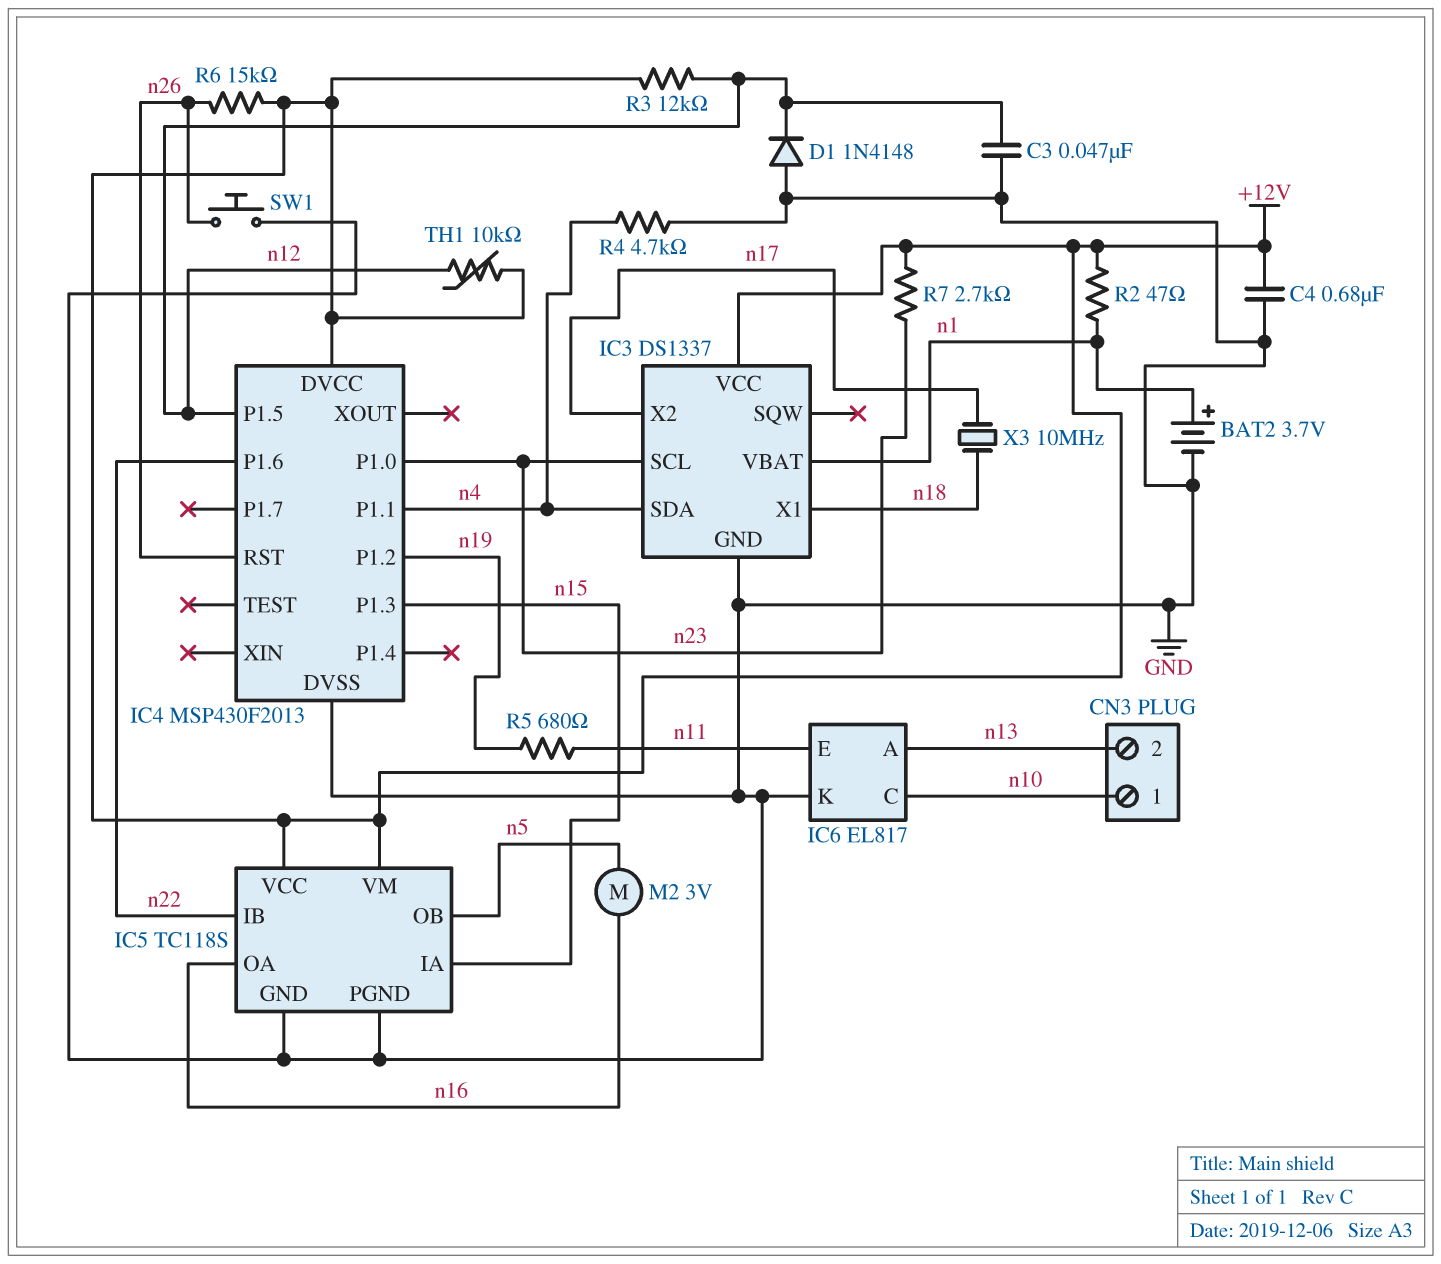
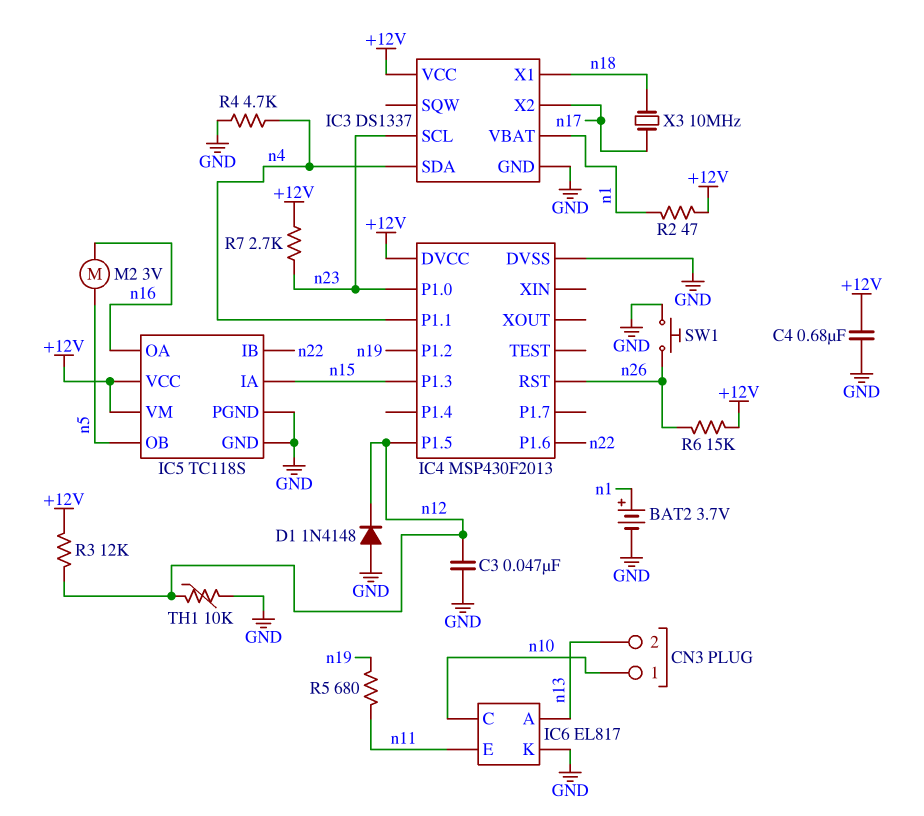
TH1: 10k (+12V, n12) -> 10k (GND, n12)

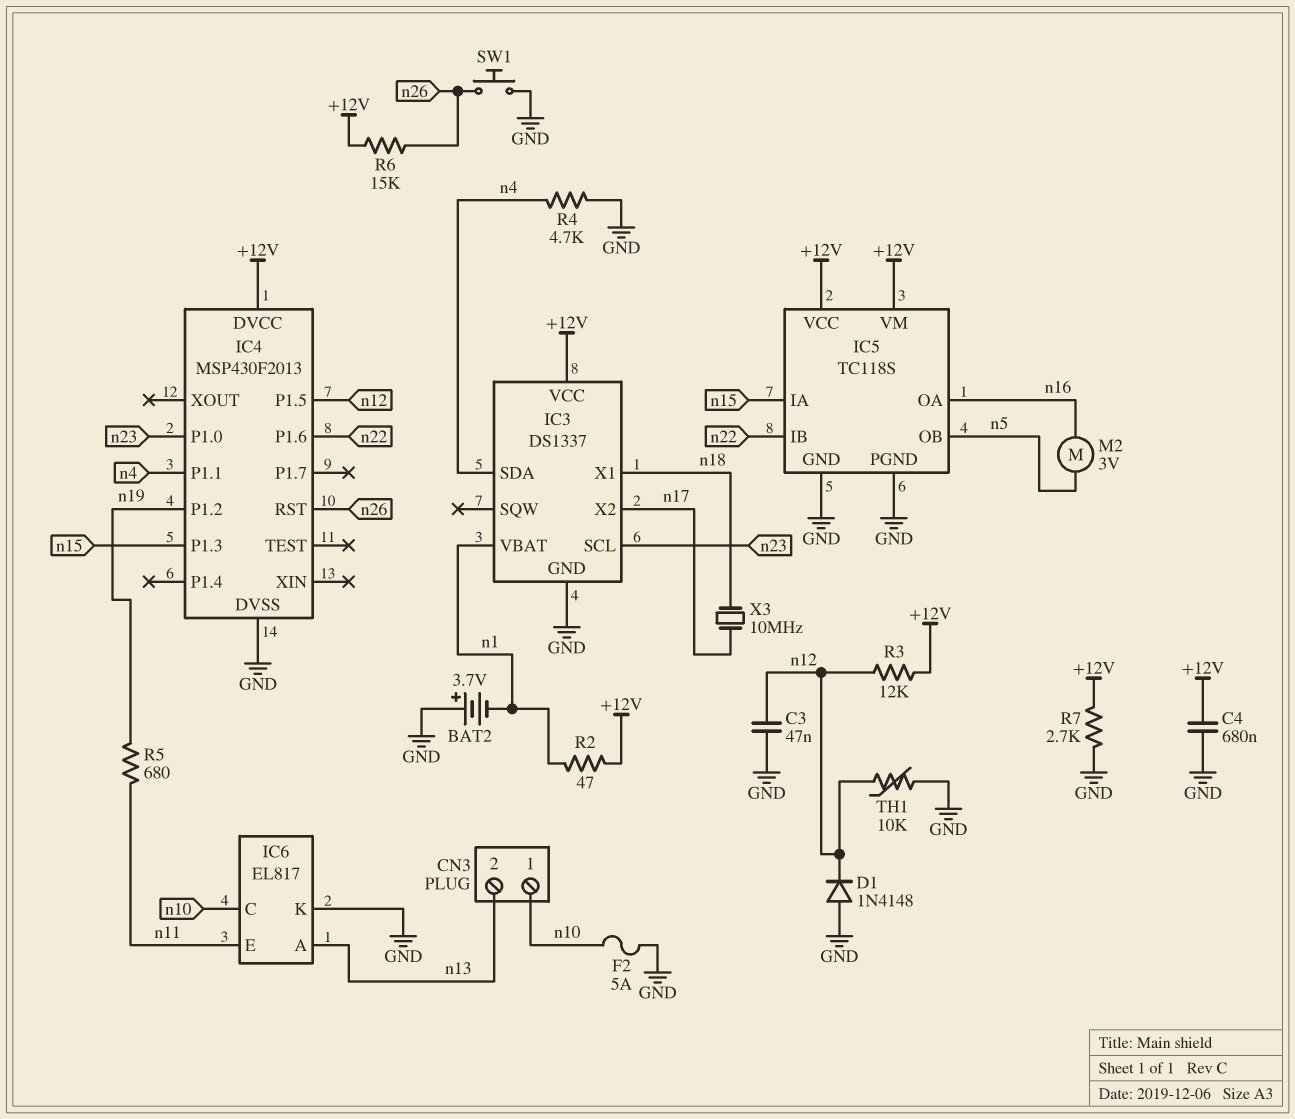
BAT2: 3.7V (plus n1, minus GND) -> 3.7V (plus GND, minus n1)
F2: none -> 5A (GND, n10)
R7: 2.7k (+12V, n23) -> 2.7k (+12V, GND)

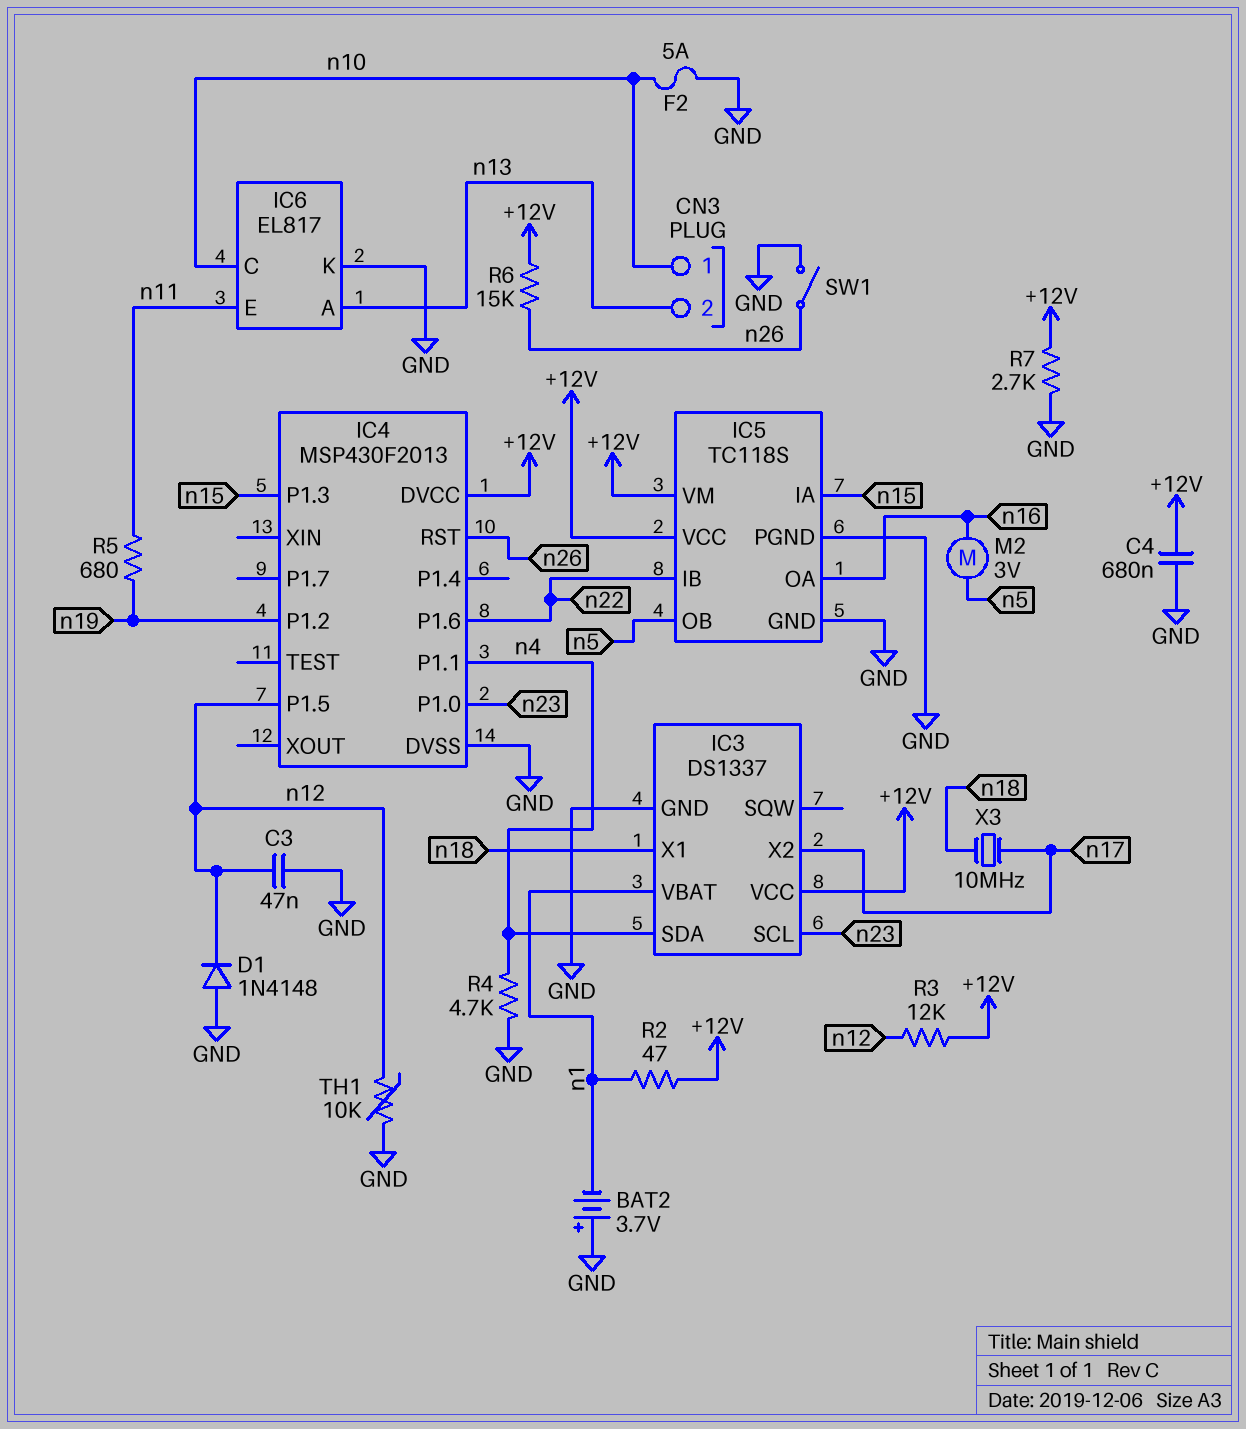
SW1: button (GND, n26) -> switch (GND, n26)

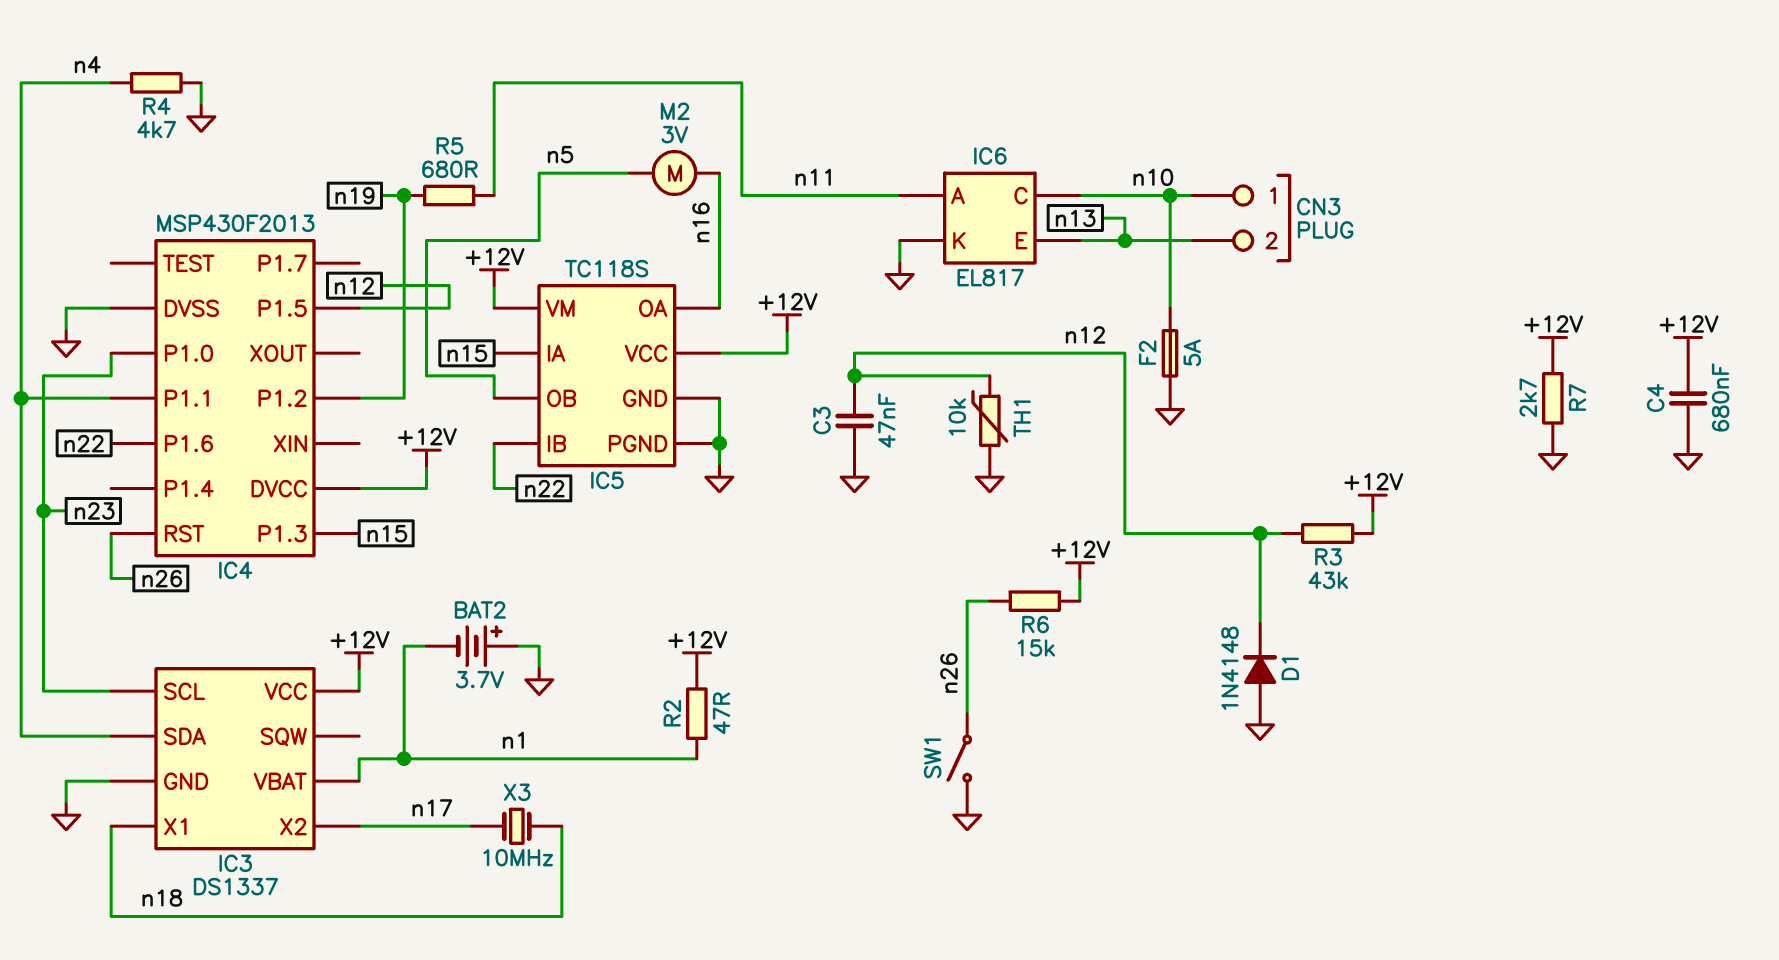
IC6 pin A: n13 -> n11
IC6 pin E: n11 -> n13
R3: 12k (+12V, n12) -> 43k (+12V, n12)

